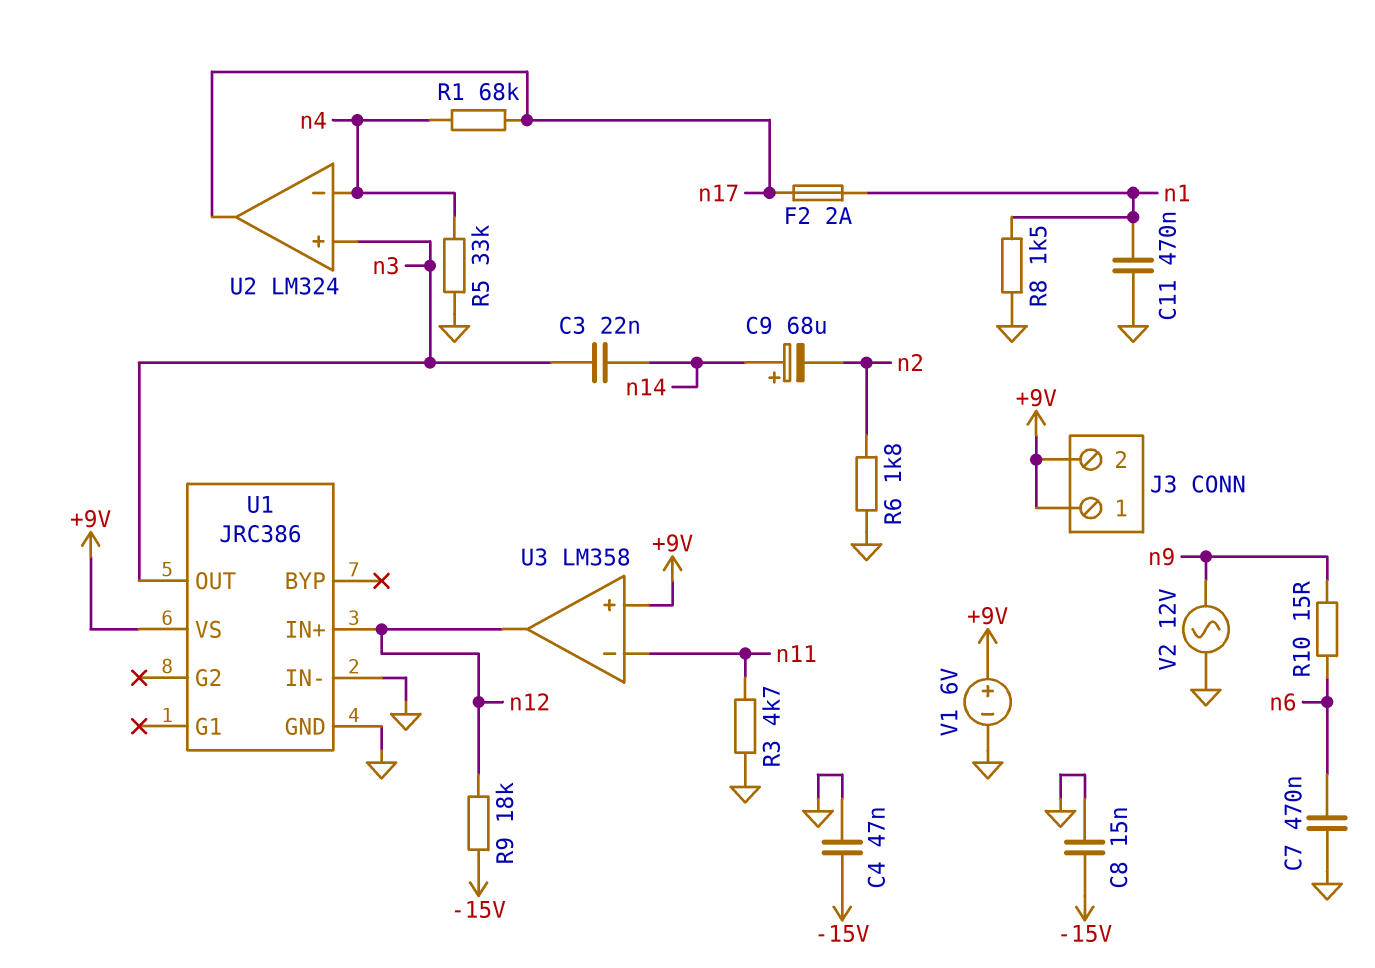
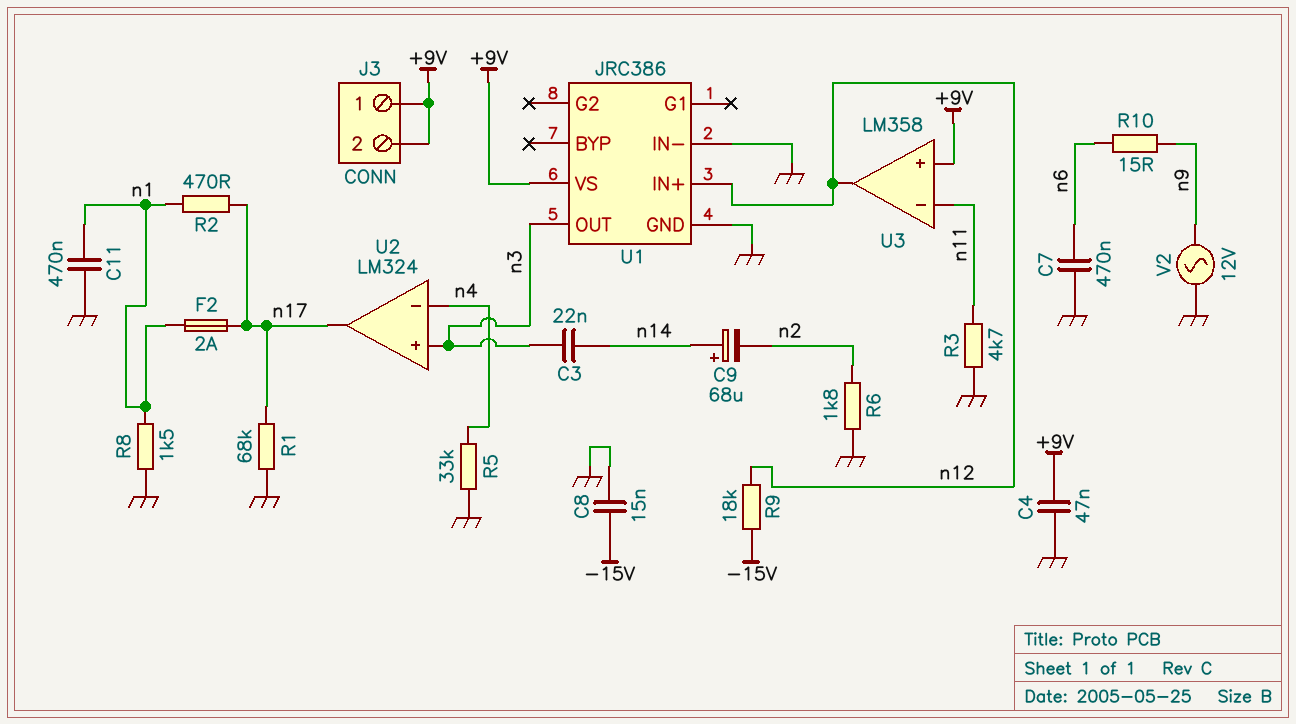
C4: 47nF (-15V, GND) -> 47nF (+9V, GND)
R1: 68k (n4, n17) -> 68k (GND, n17)
R2: none -> 470 (n1, n17)
V1: 6V (plus +9V, minus GND) -> none

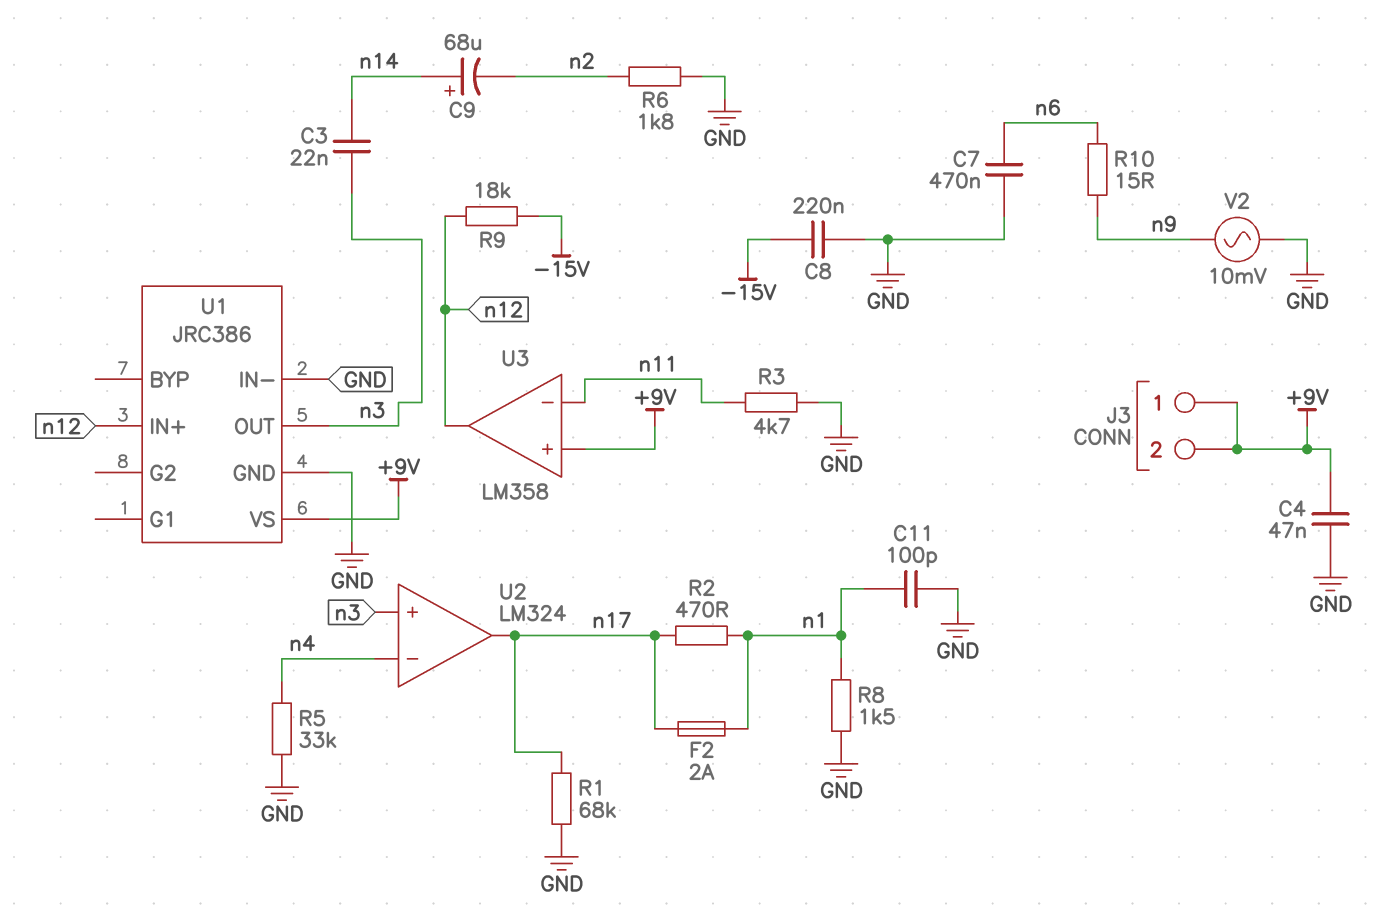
C8: 15nF (-15V, GND) -> 220nF (-15V, GND)
C11: 470nF (GND, n1) -> 100pF (GND, n1)
V2: AC 12V (GND, n9) -> AC 10mV (GND, n9)

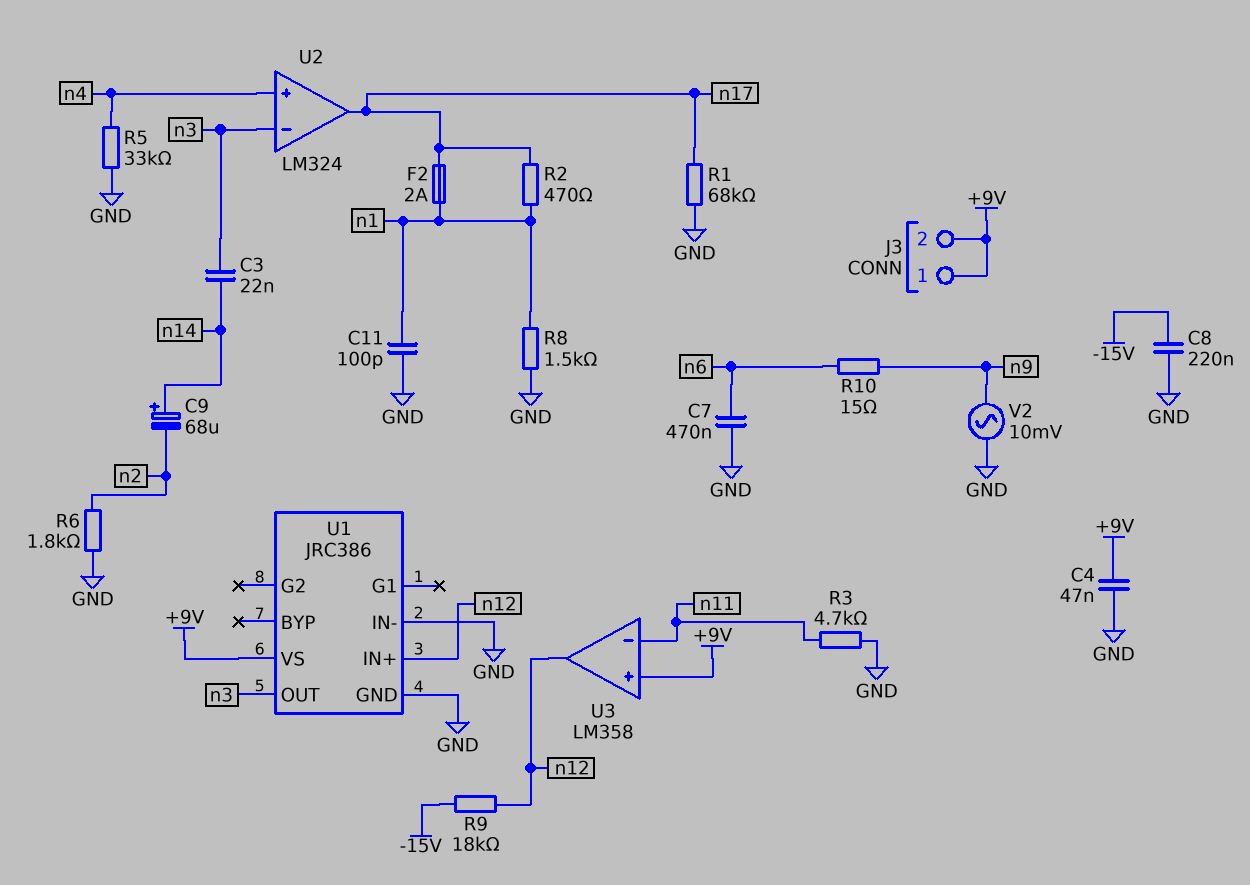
U2 pin in+: n3 -> n4
U2 pin in-: n4 -> n3

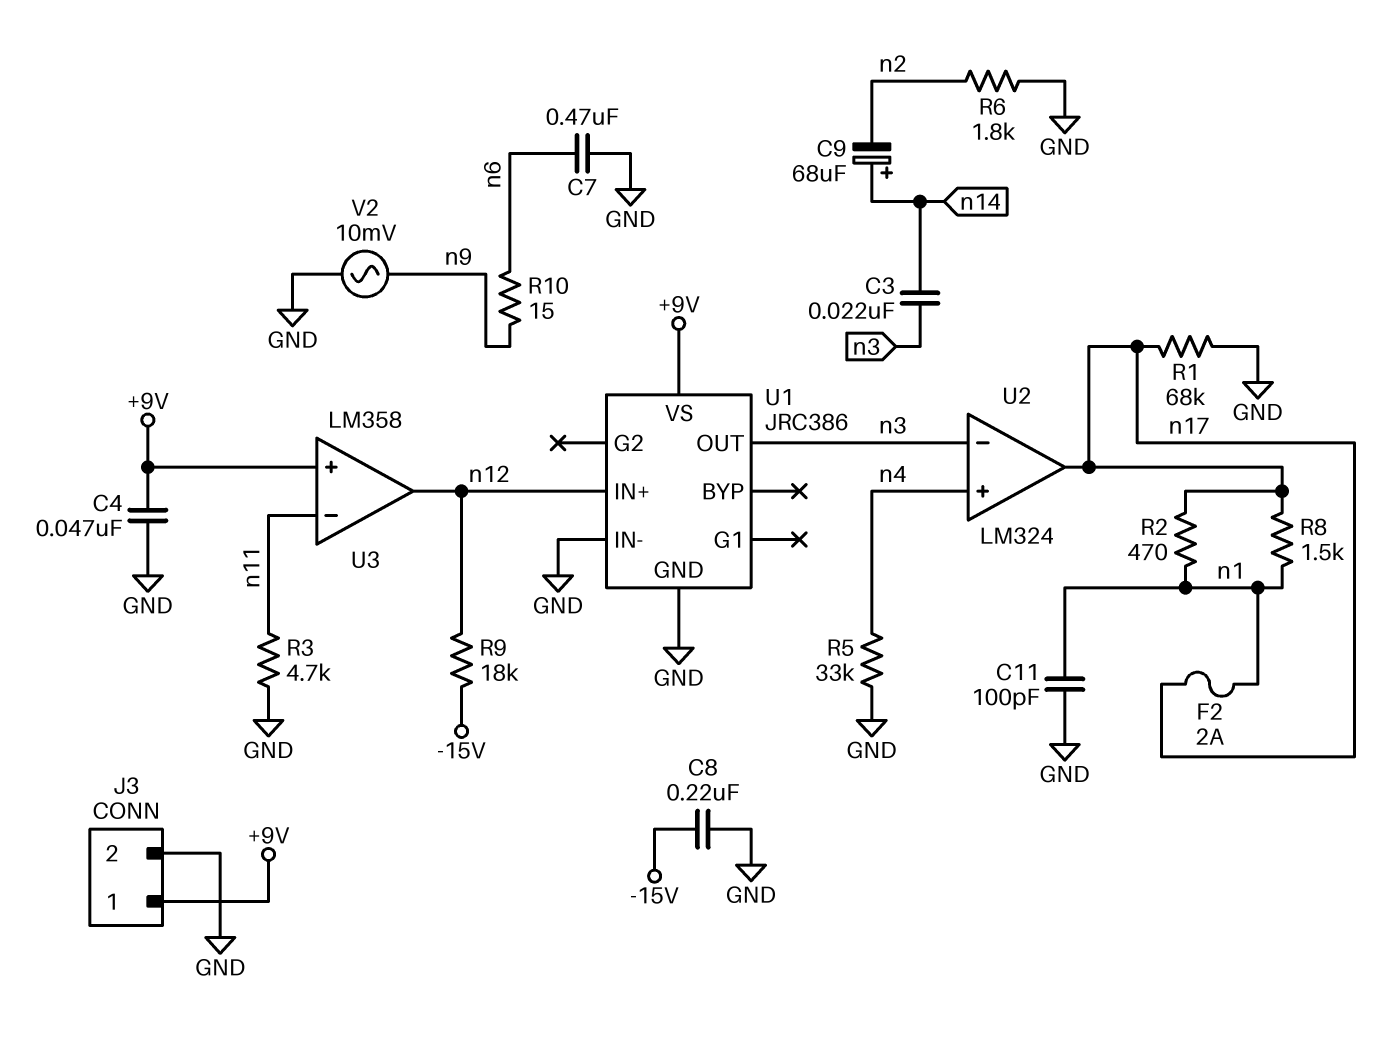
J3 pin 2: +9V -> GND
R8: 1.5k (GND, n1) -> 1.5k (n1, n17)

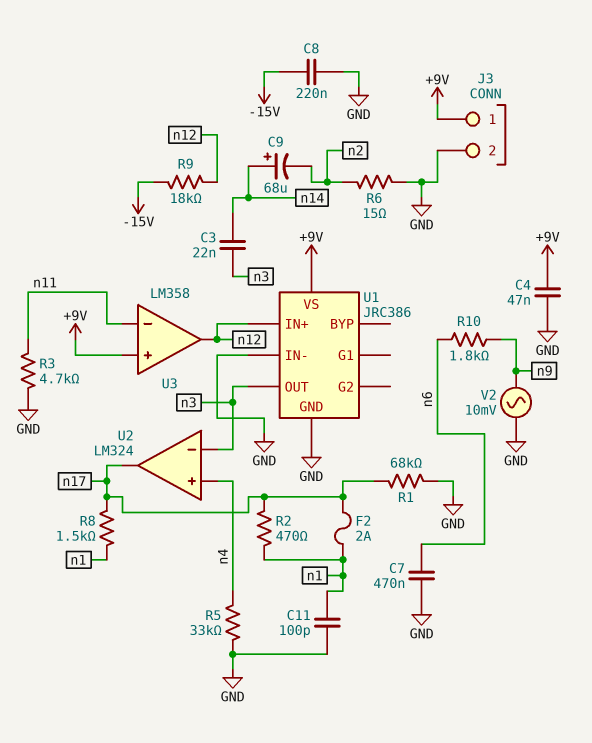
R6: 1.8k (GND, n2) -> 15 (GND, n2)
R10: 15 (n6, n9) -> 1.8k (n6, n9)

